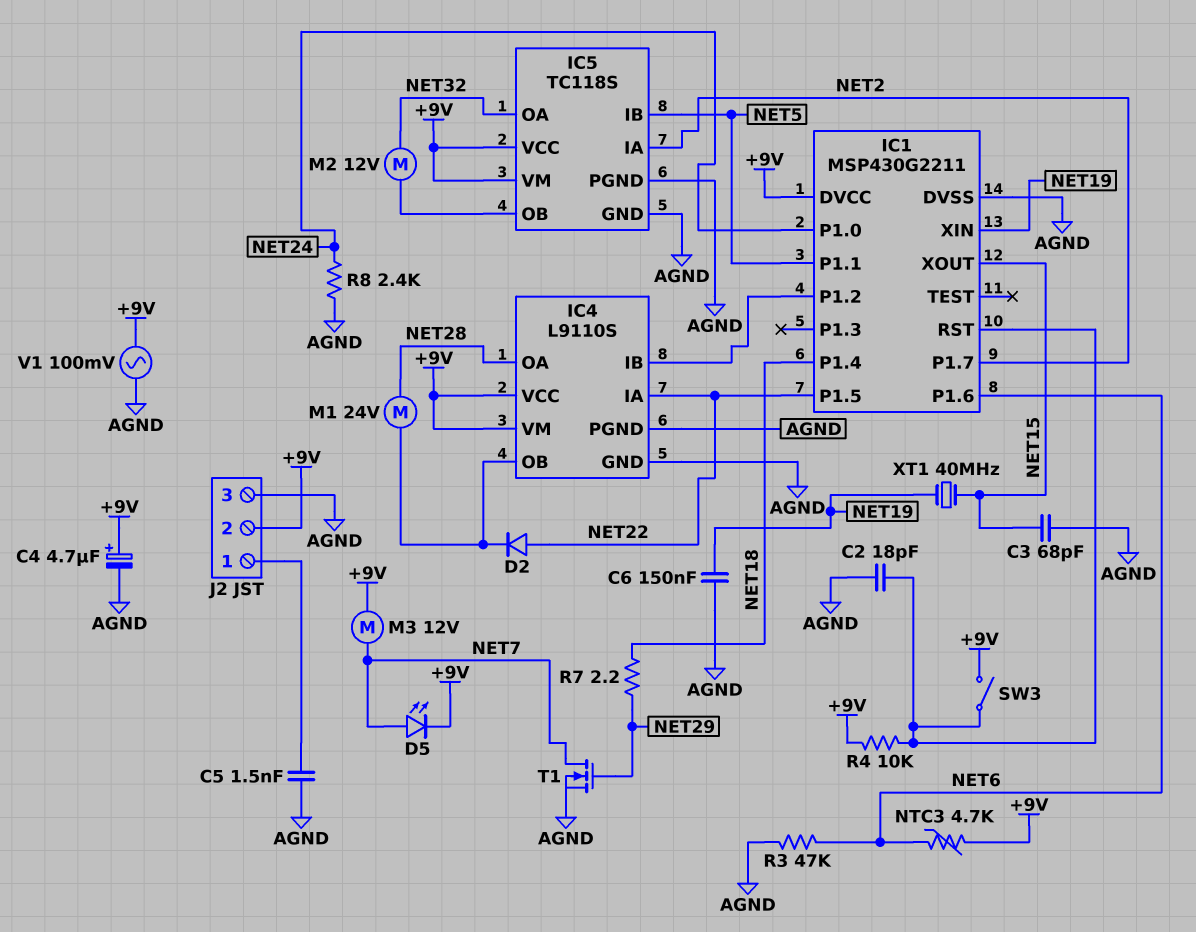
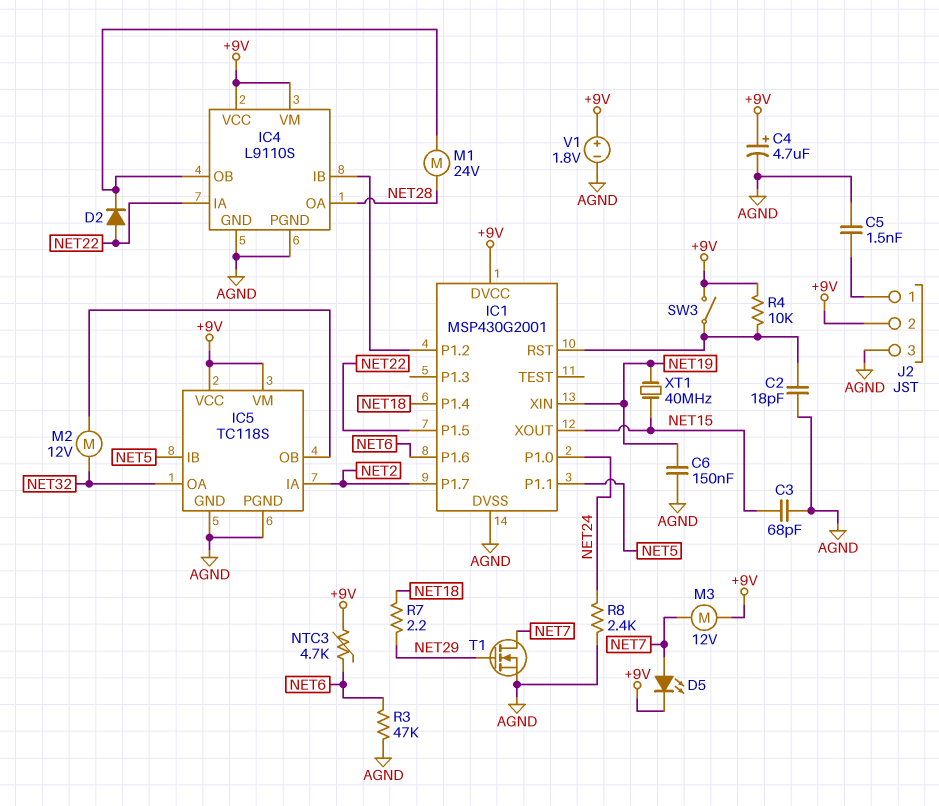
IC1: MSP430G2211 -> MSP430G2001
V1: AC 100mV (+9V, AGND) -> 1.8V (plus +9V, minus AGND)

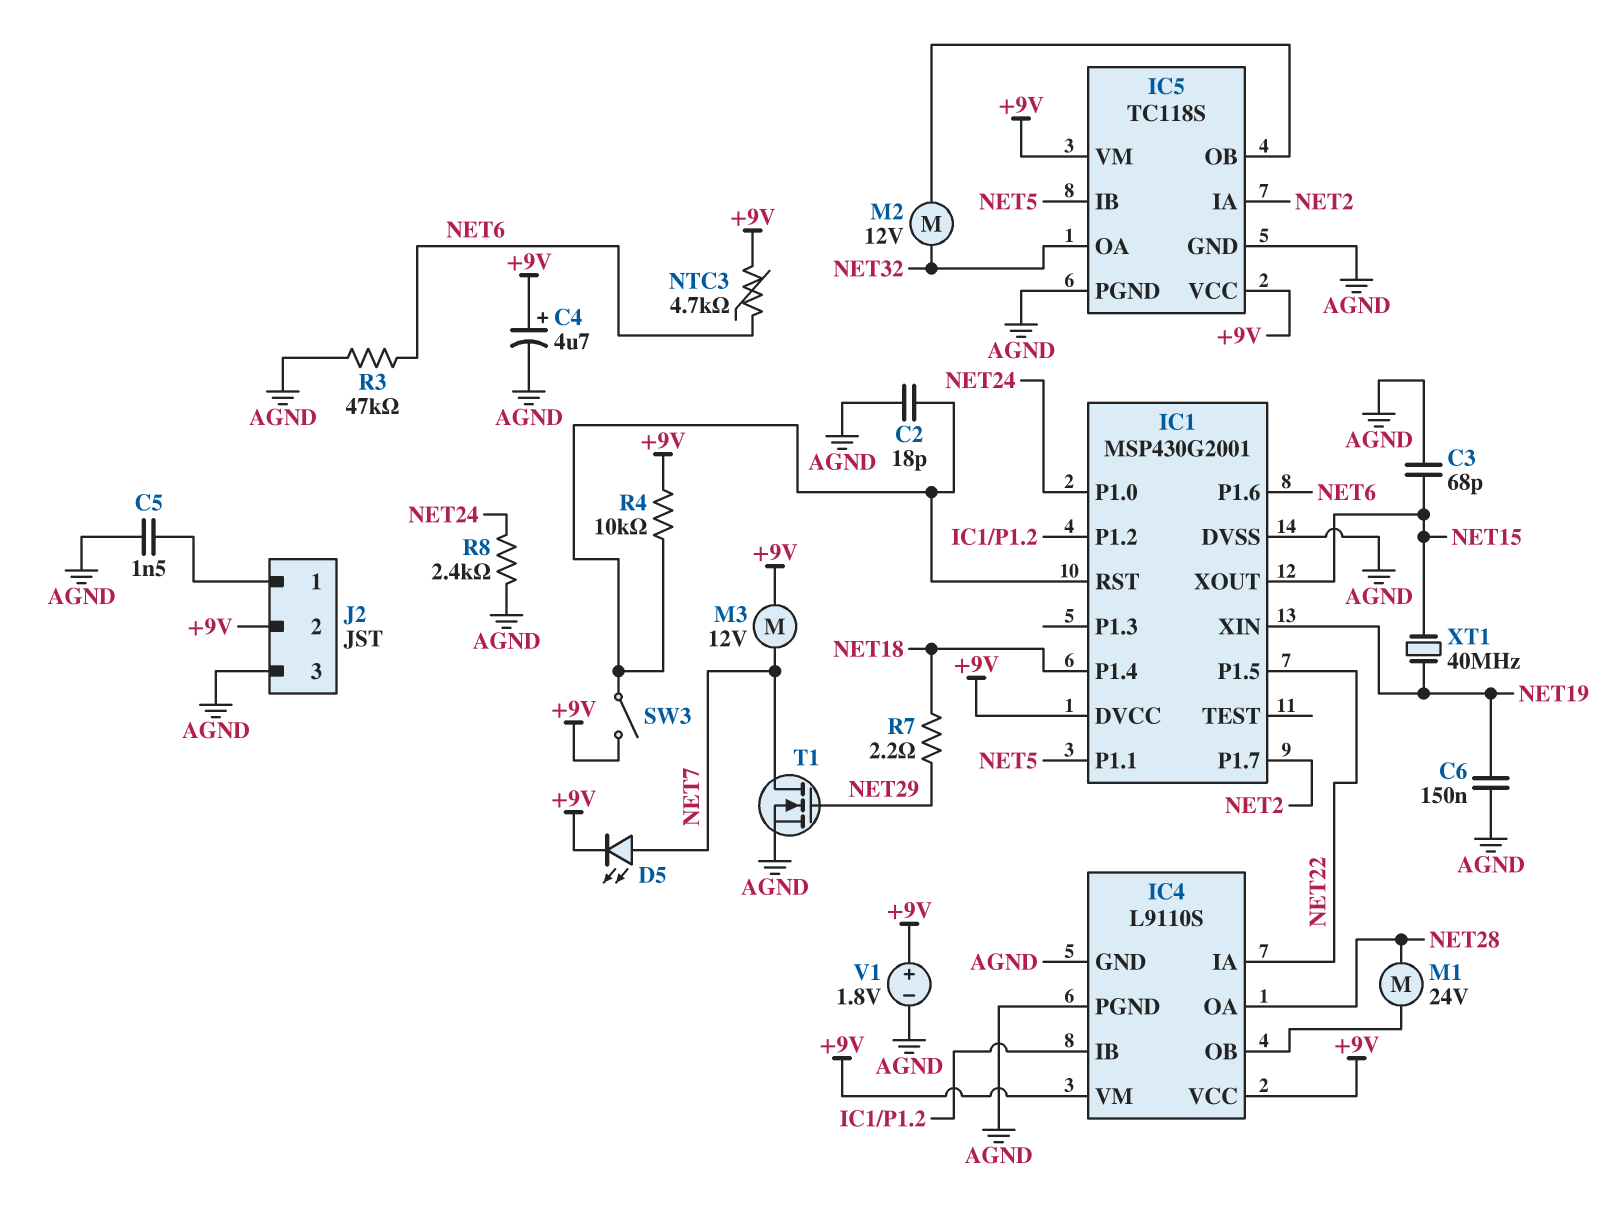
D2: diode (A NET22, K IC4/OB) -> none

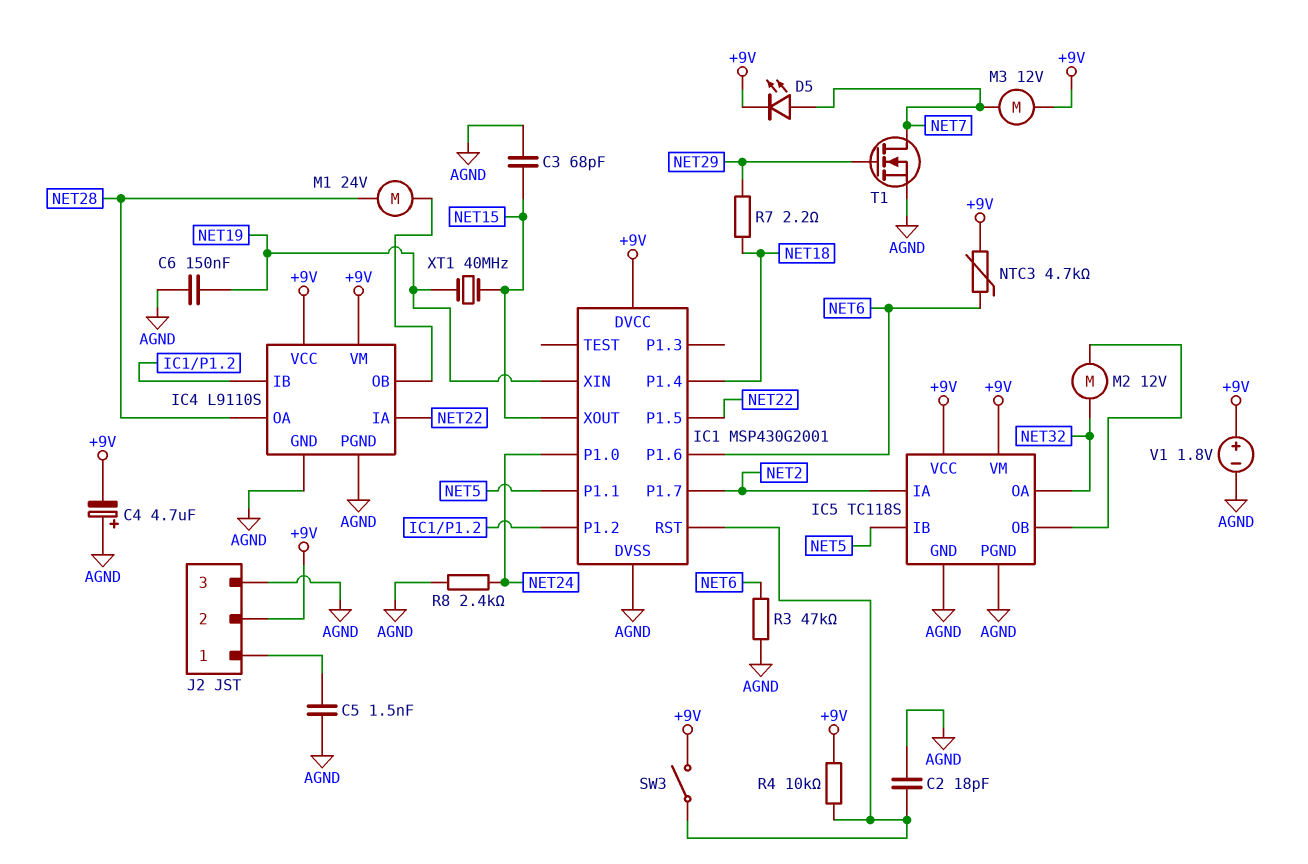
C4: 4.7uF (plus +9V, minus AGND) -> 4.7uF (plus AGND, minus +9V)

